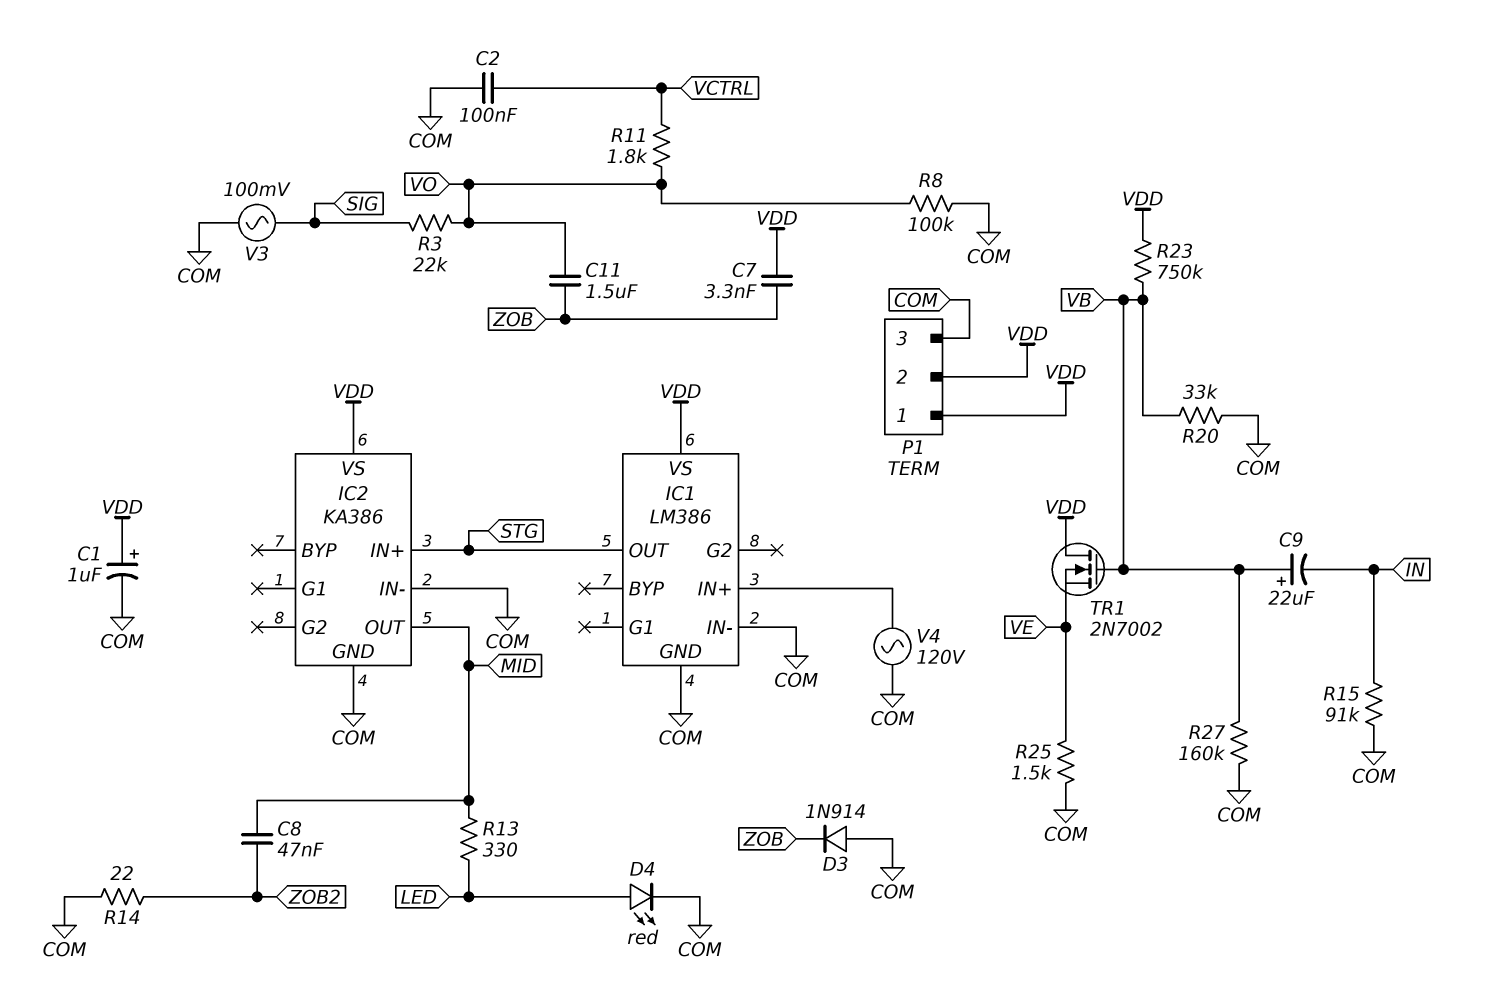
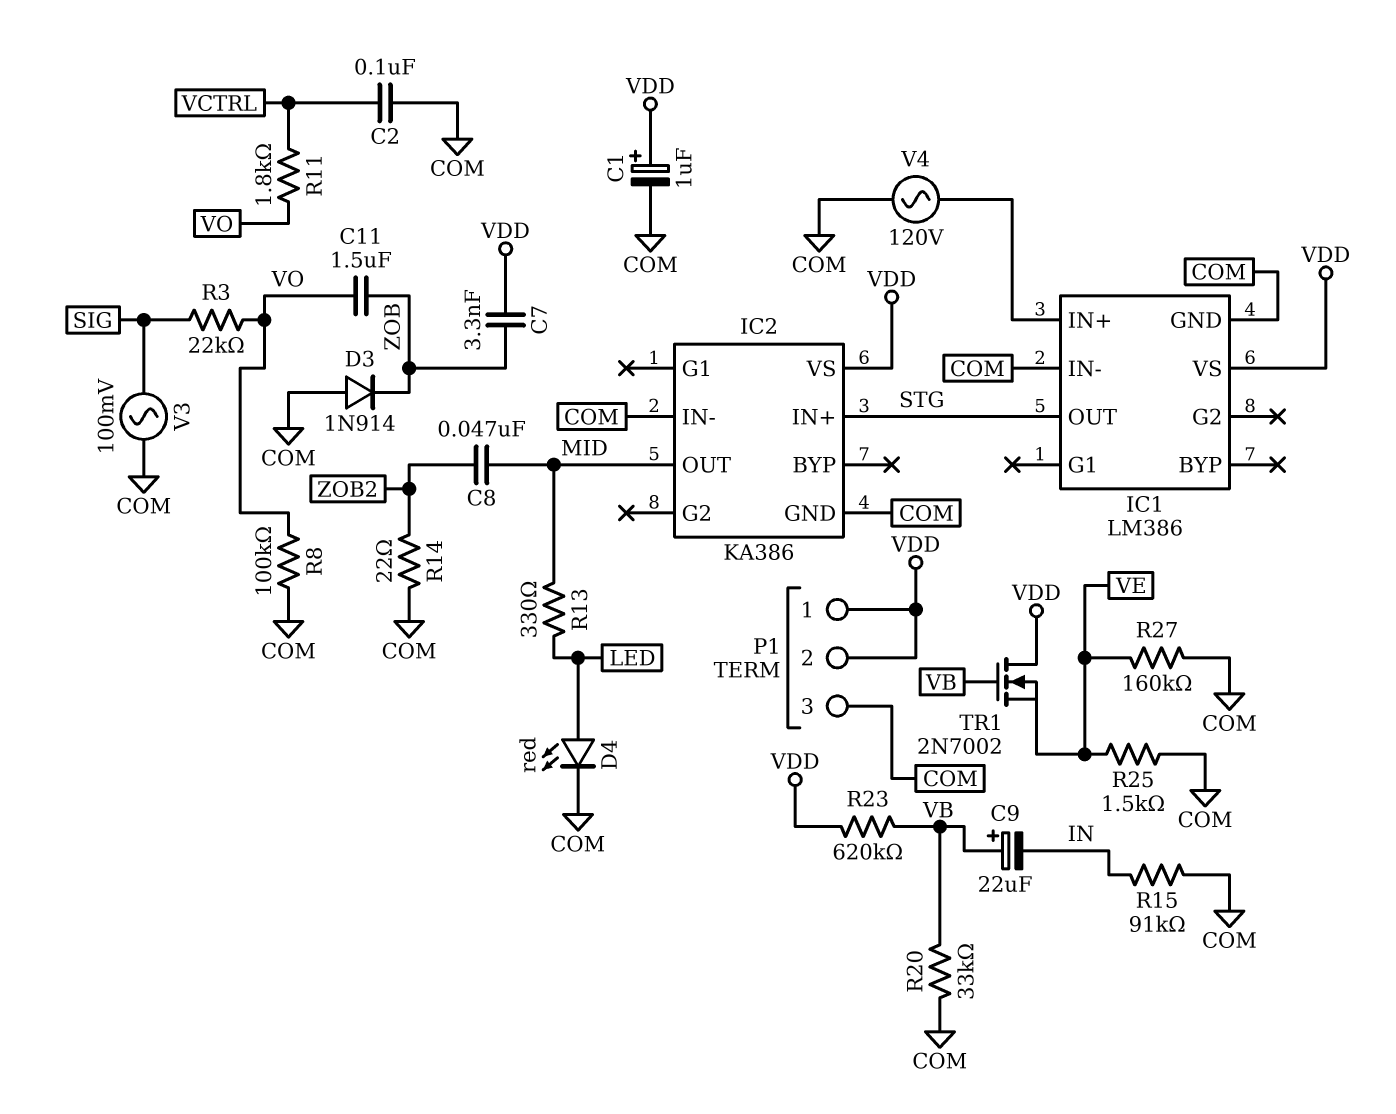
R23: 750k (VB, VDD) -> 620k (VB, VDD)
R27: 160k (COM, VB) -> 160k (COM, VE)

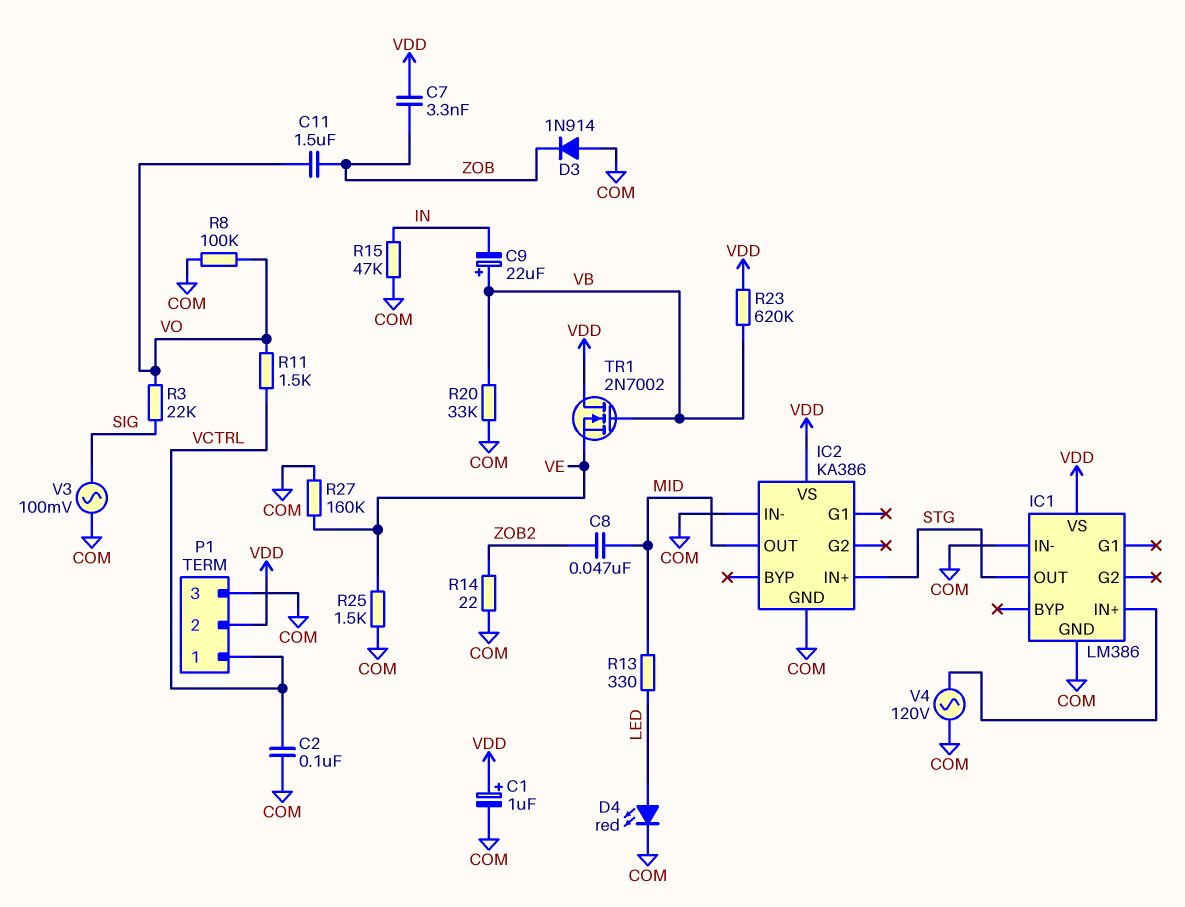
P1 pin 1: VDD -> VCTRL
R11: 1.8k (VCTRL, VO) -> 1.5k (VCTRL, VO)
R15: 91k (COM, IN) -> 47k (COM, IN)

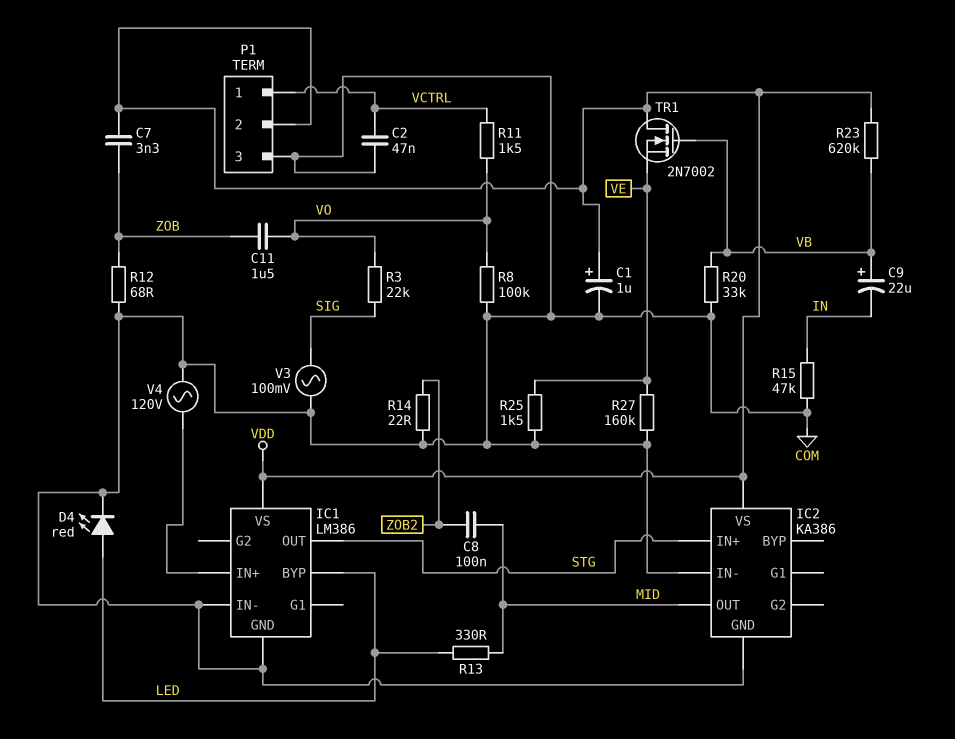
C2: 100nF (COM, VCTRL) -> 47nF (COM, VCTRL)
C8: 47nF (MID, ZOB2) -> 100nF (MID, ZOB2)
D3: diode 1N914 (A COM, K ZOB) -> none
IC1 pin BYP: none -> LED
R12: none -> 68 (COM, ZOB)

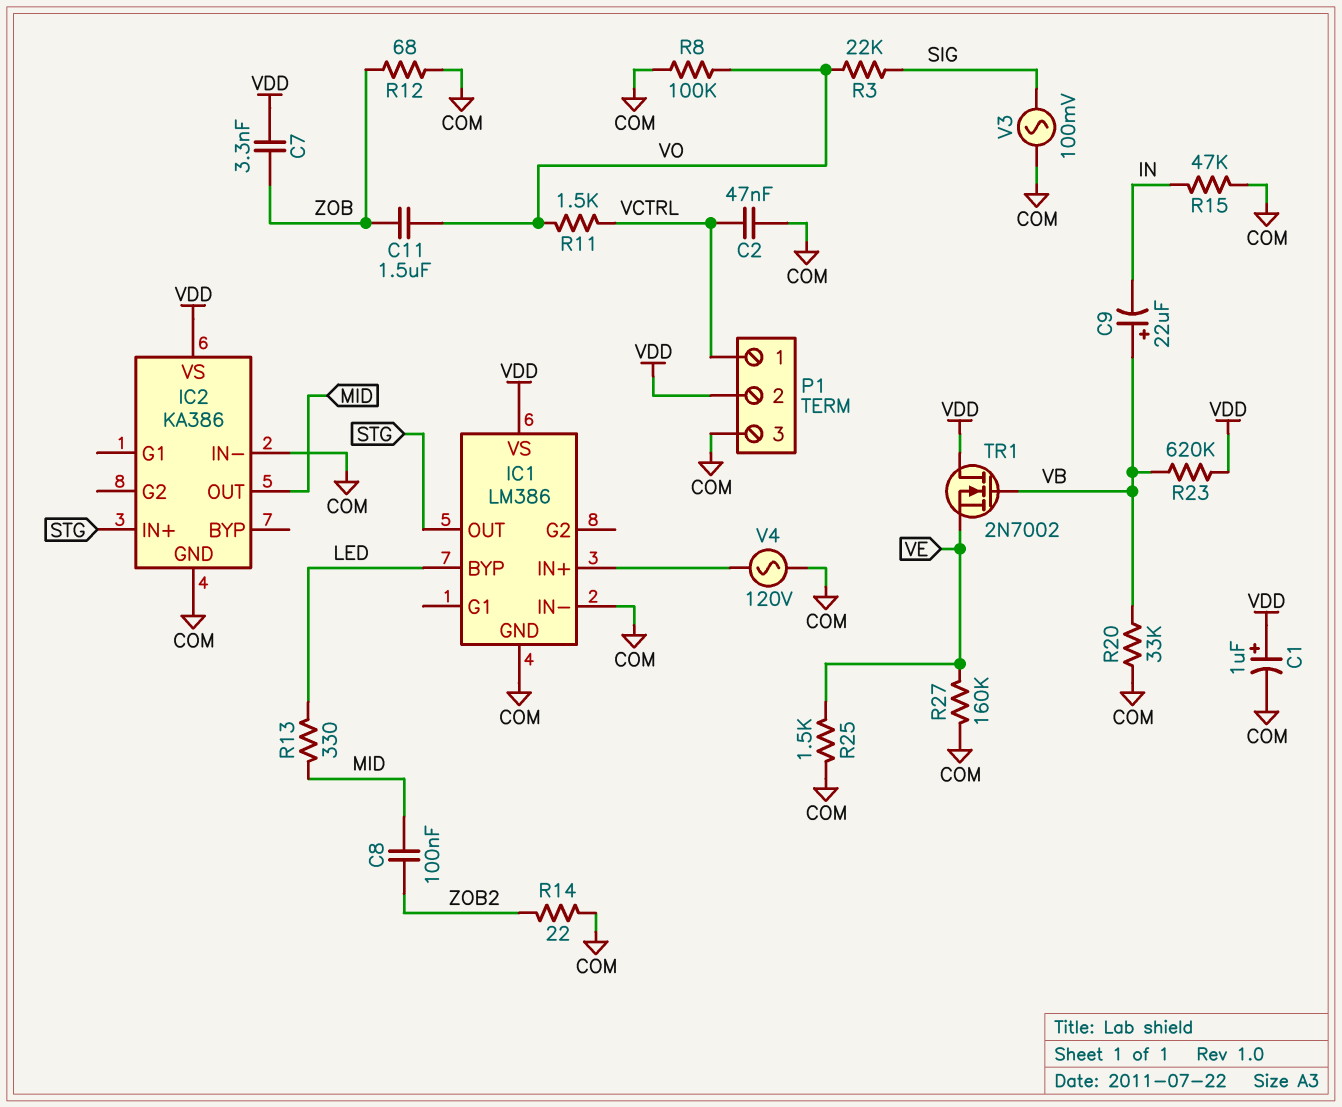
D4: LED red (A LED, K COM) -> none

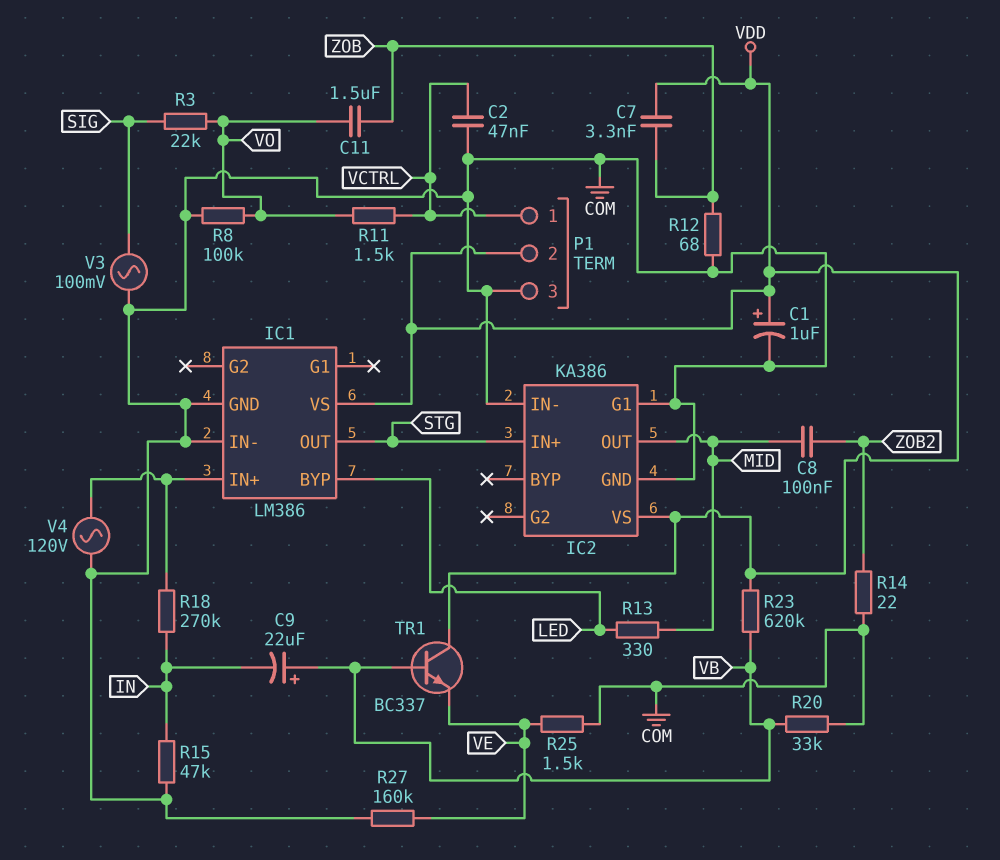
IC2 pin G1: none -> COM
R18: none -> 270k (IC1/IN+, IN)
TR1: NMOS 2N7002 (G VB, D VDD, S VE) -> NPN BC337 (B VB, C VDD, E VE)

